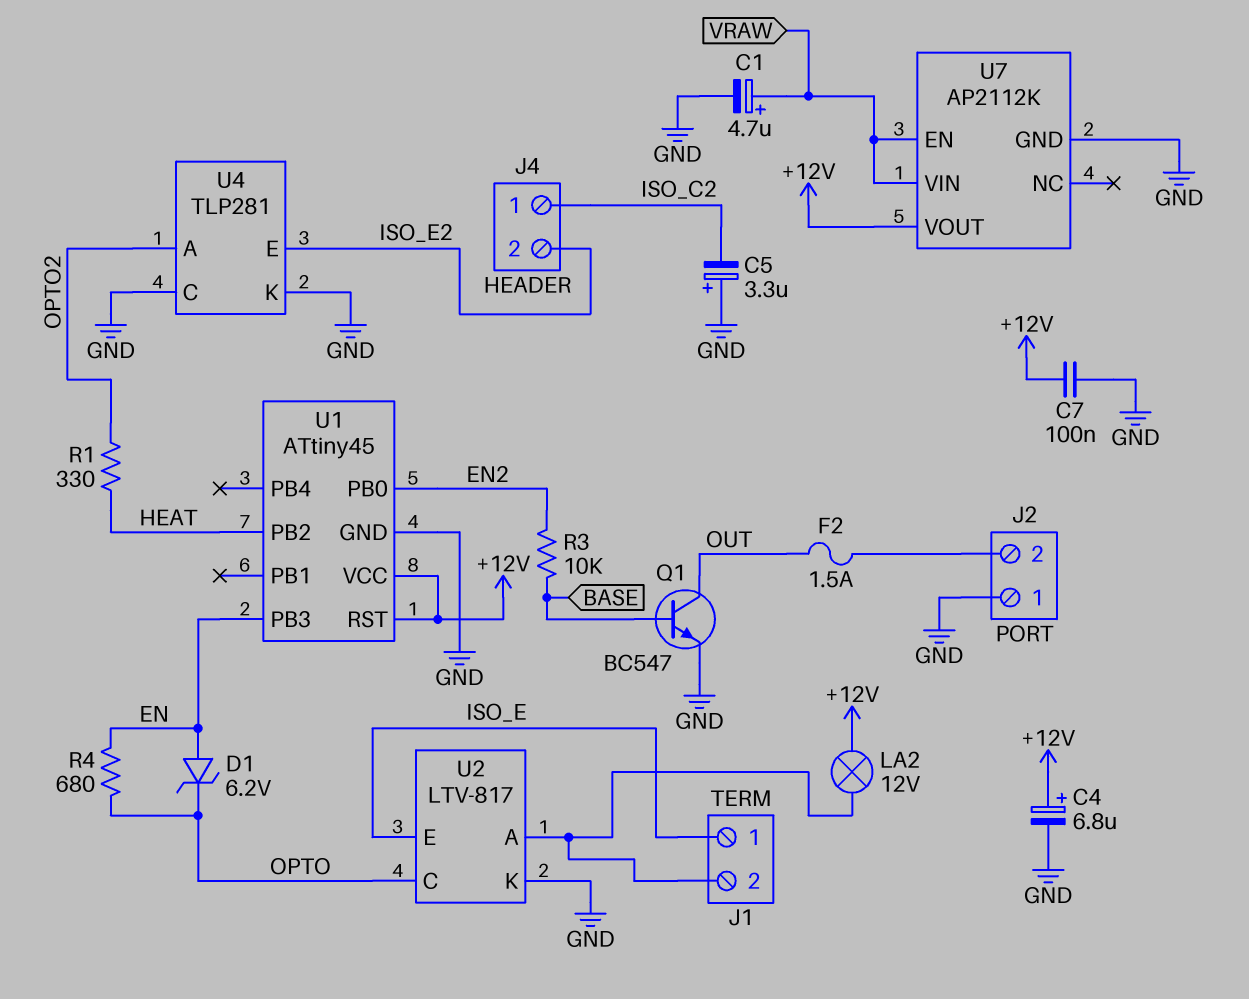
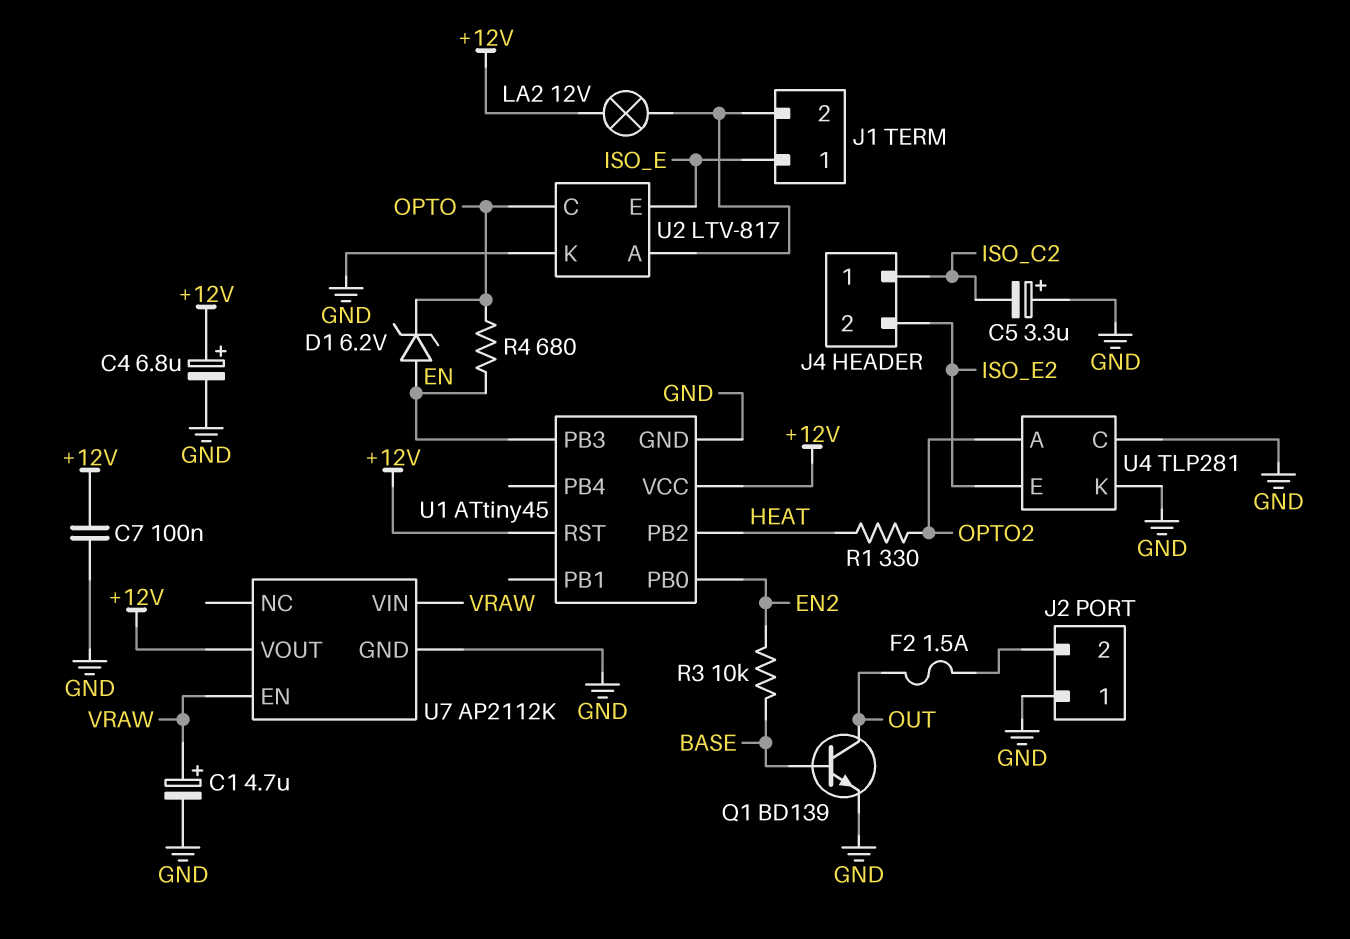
Q1: NPN BC547 (B BASE, C OUT, E GND) -> NPN BD139 (B BASE, C OUT, E GND)

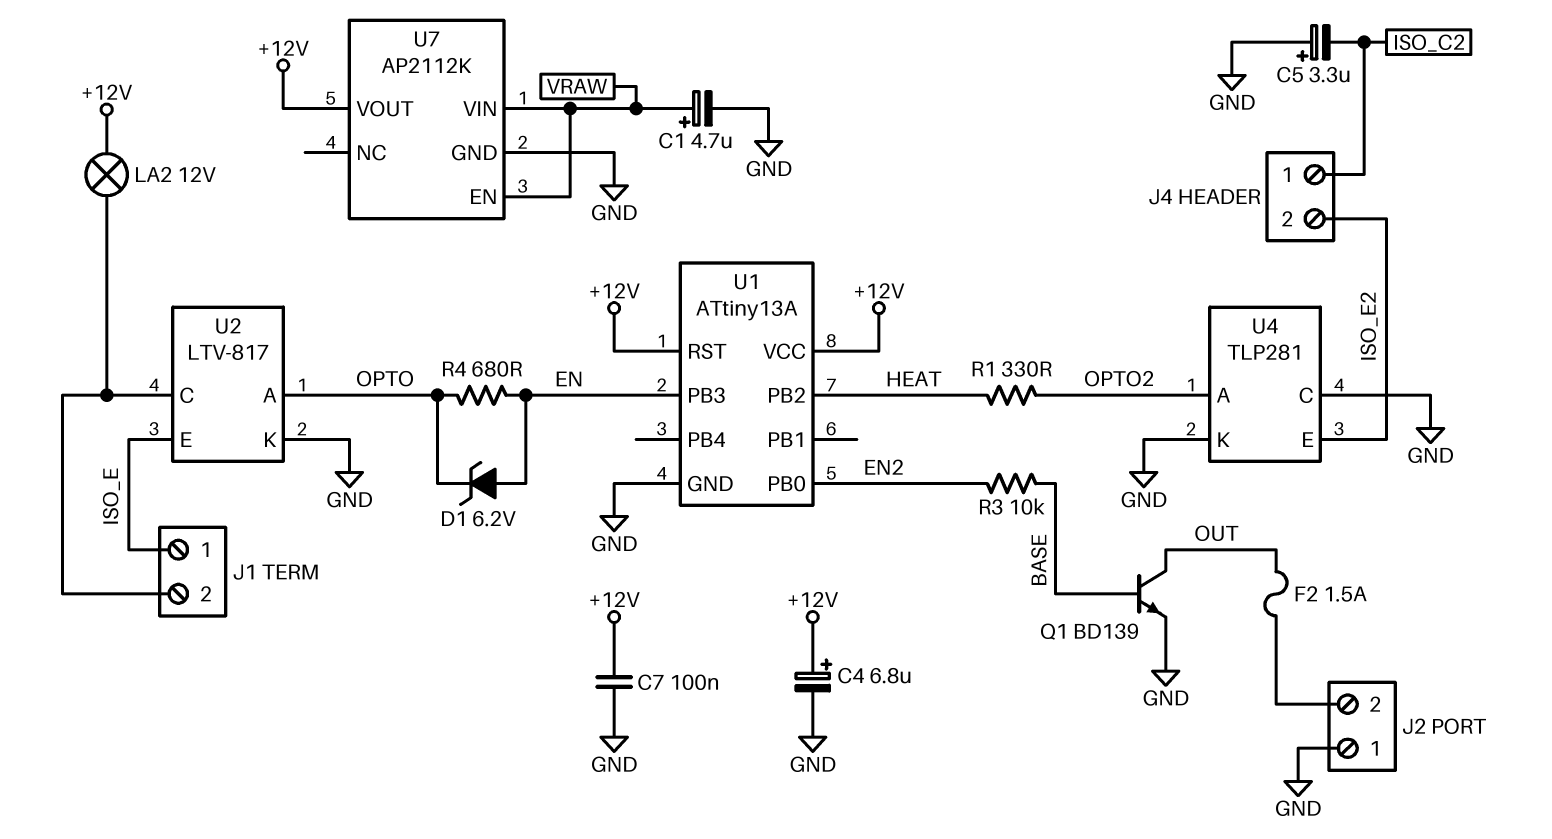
U1: ATtiny45 -> ATtiny13A
U2 pin A: J1/2 -> OPTO
U2 pin C: OPTO -> J1/2

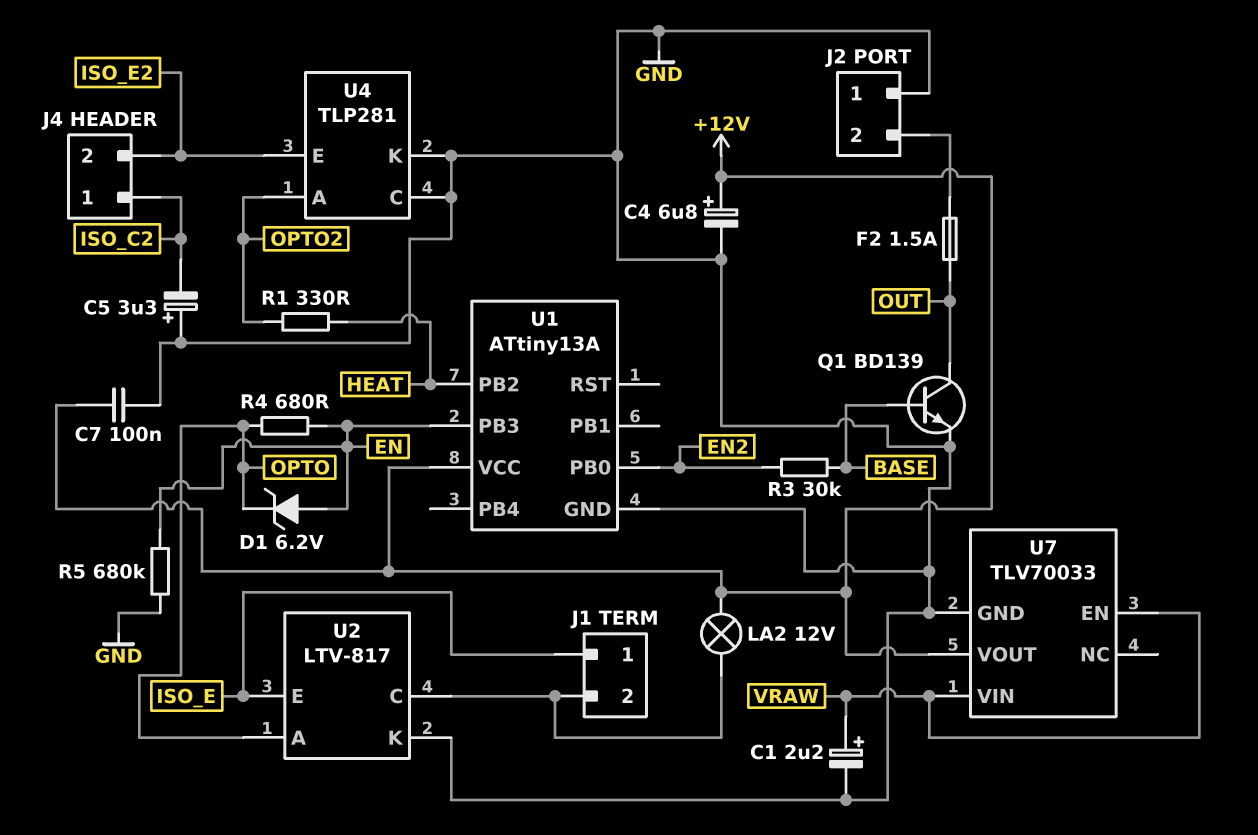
C1: 4.7uF (plus VRAW, minus GND) -> 2.2uF (plus VRAW, minus GND)
R3: 10k (BASE, EN2) -> 30k (BASE, EN2)
R5: none -> 680k (EN, GND)
U1 pin RST: +12V -> none
U7: AP2112K -> TLV70033

